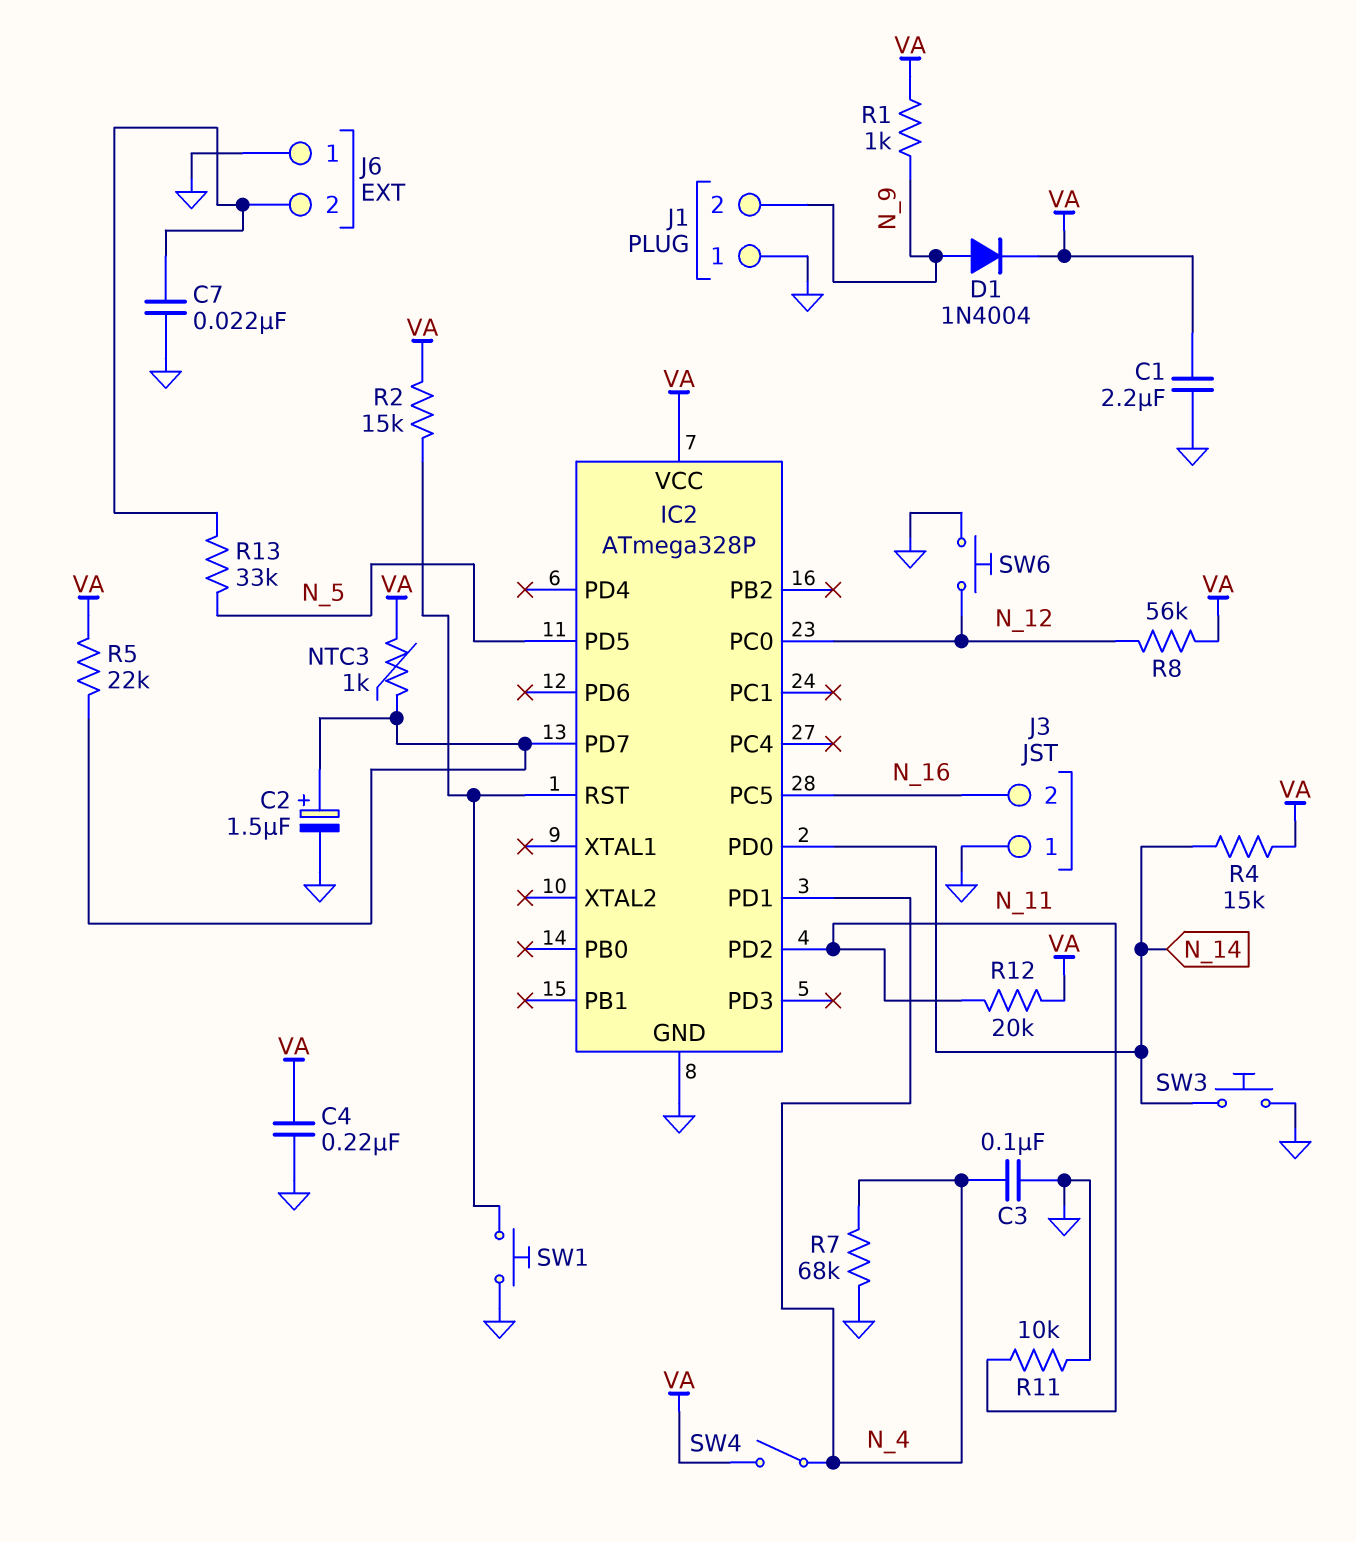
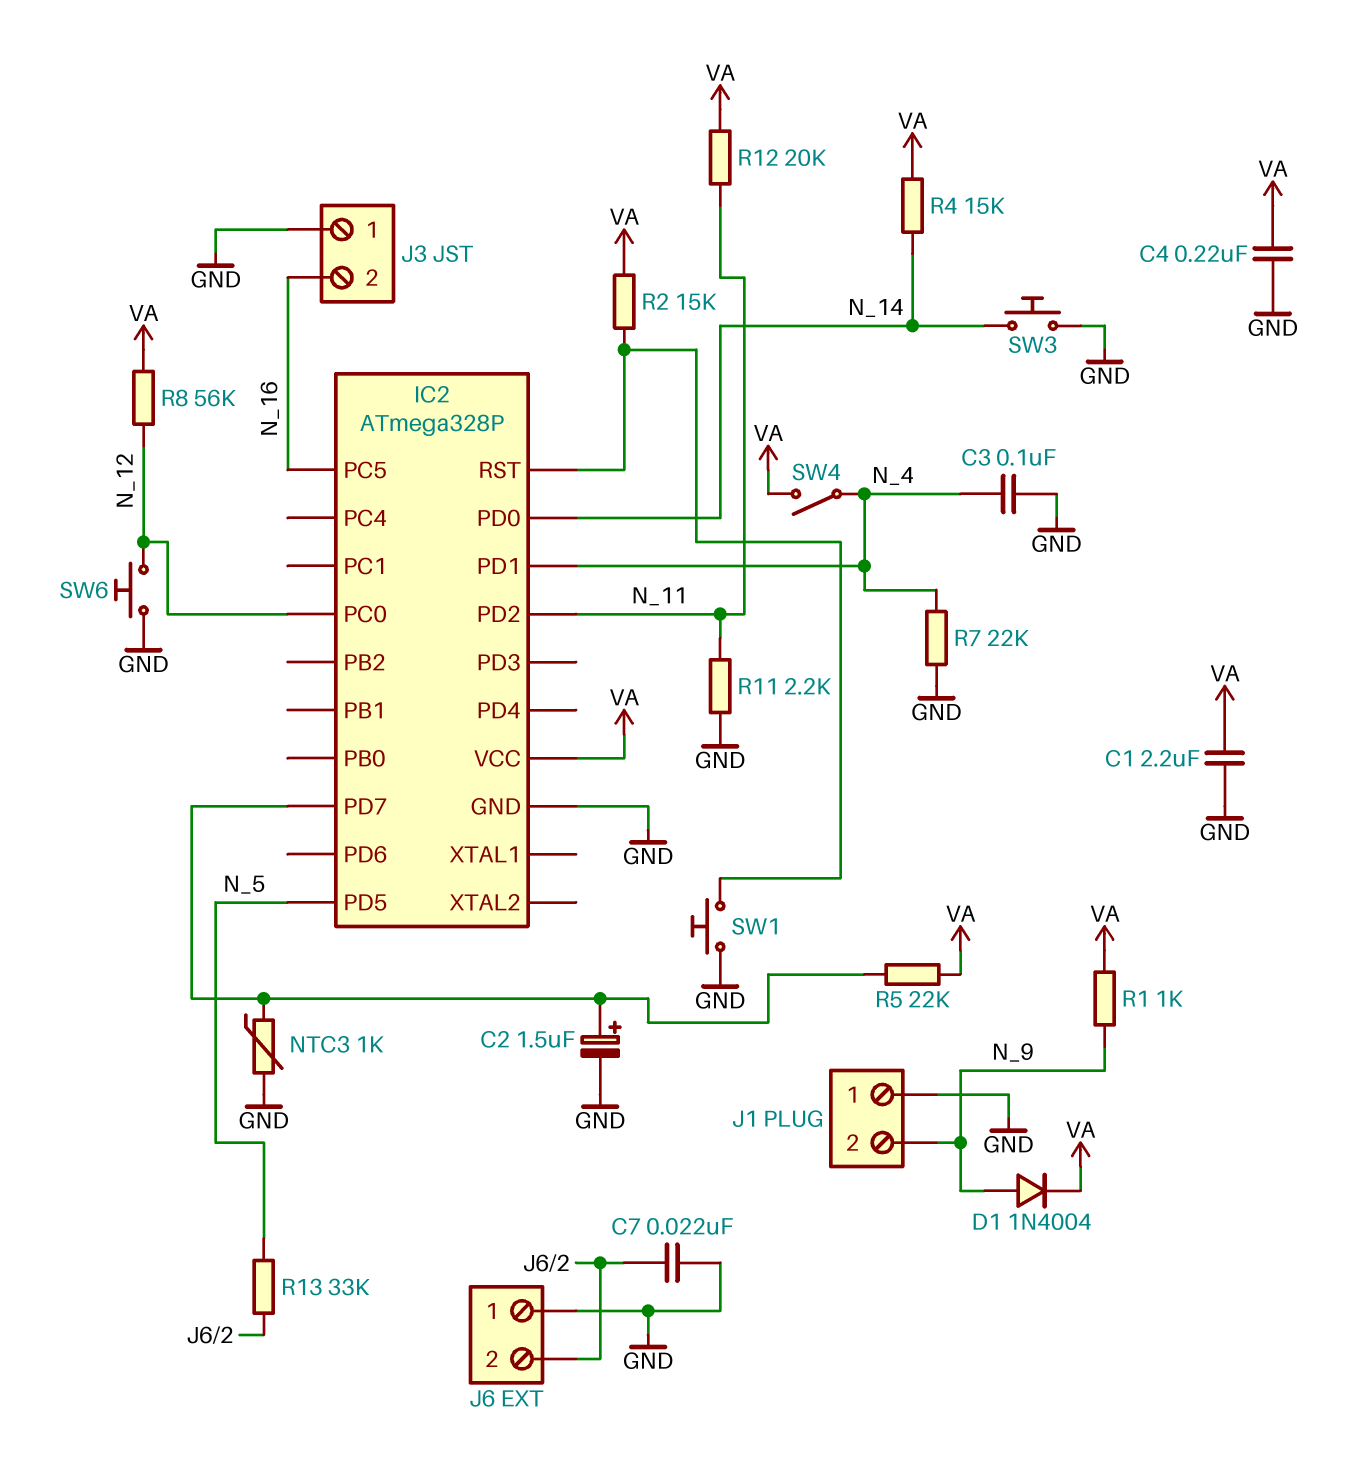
NTC3: 1k (IC2/PD7, VA) -> 1k (GND, IC2/PD7)
R7: 68k (GND, N_4) -> 22k (GND, N_4)
R11: 10k (GND, N_11) -> 2.2k (GND, N_11)

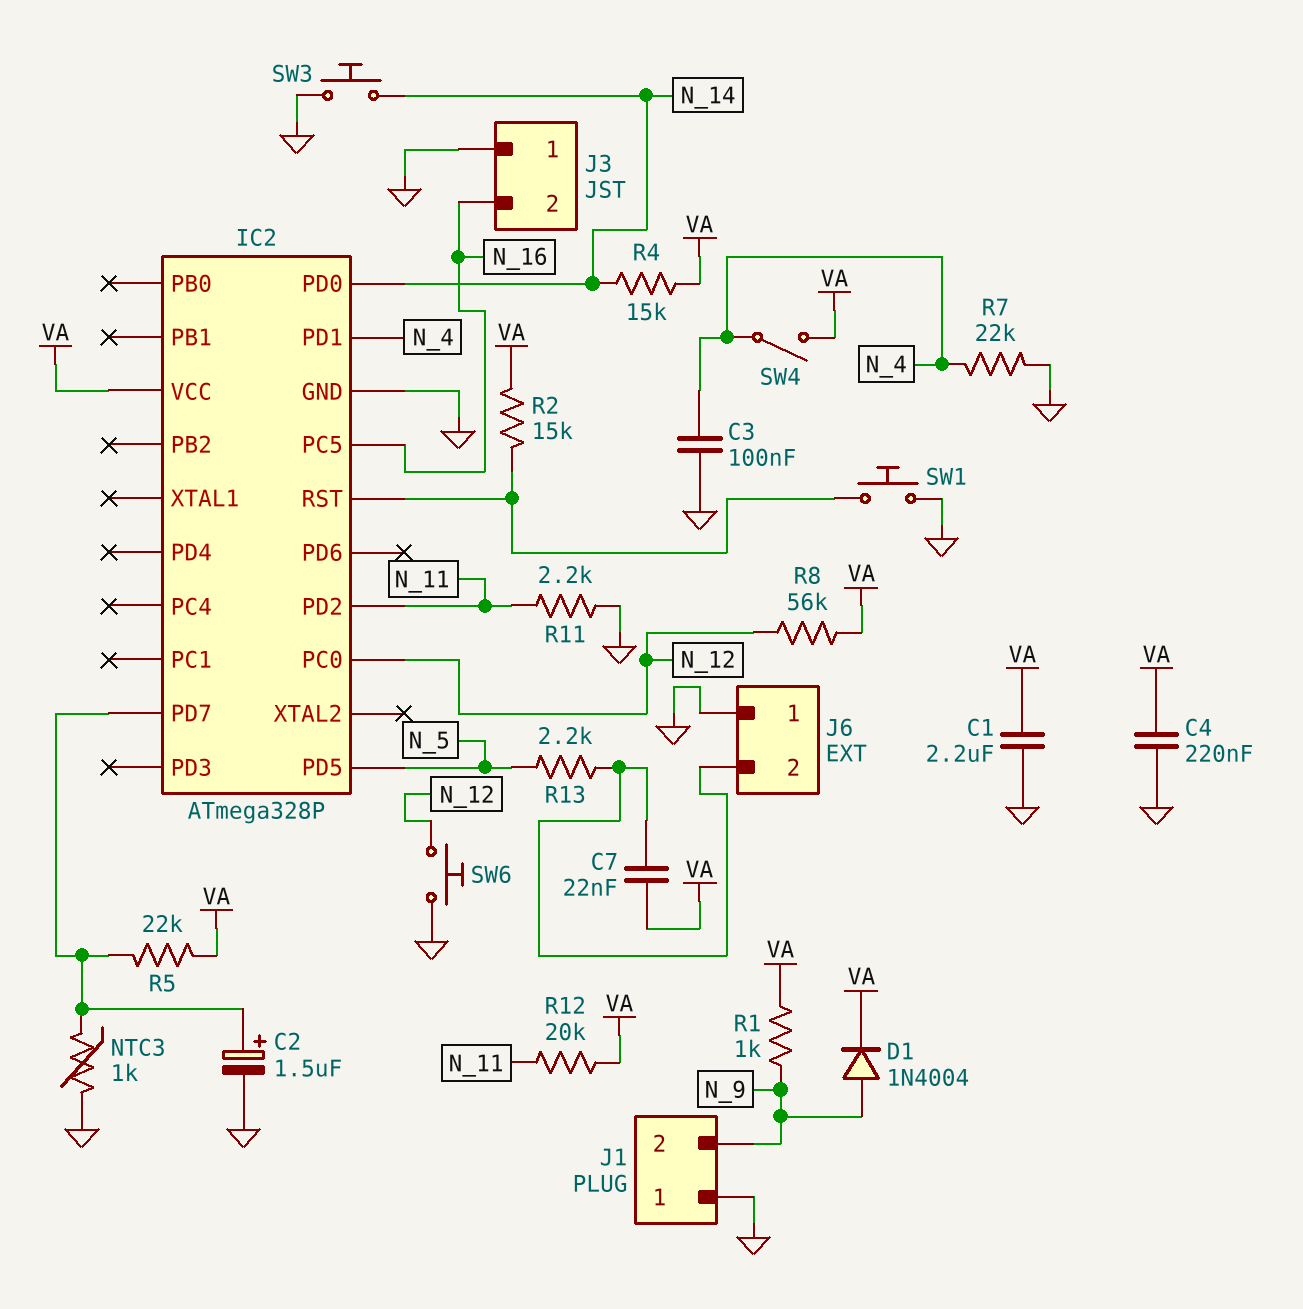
C7: 22nF (GND, J6/2) -> 22nF (J6/2, VA)
R13: 33k (J6/2, N_5) -> 2.2k (J6/2, N_5)

